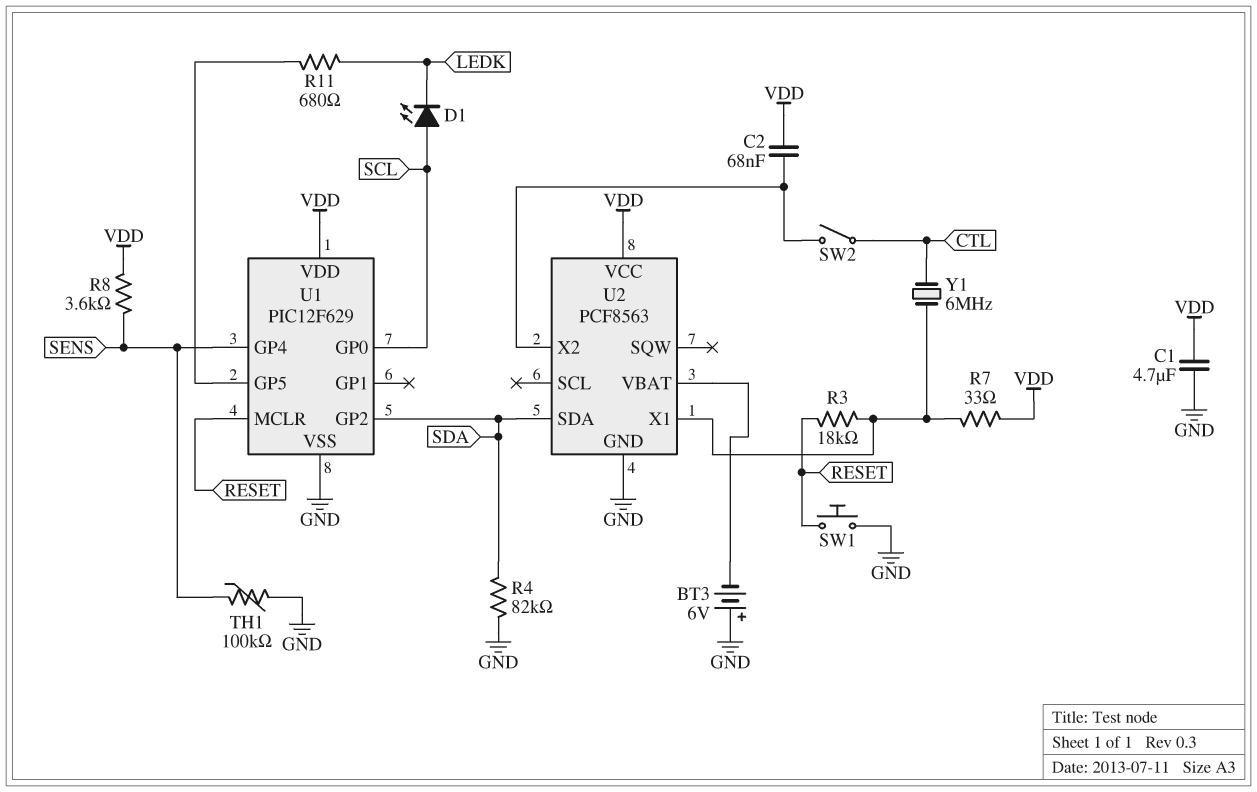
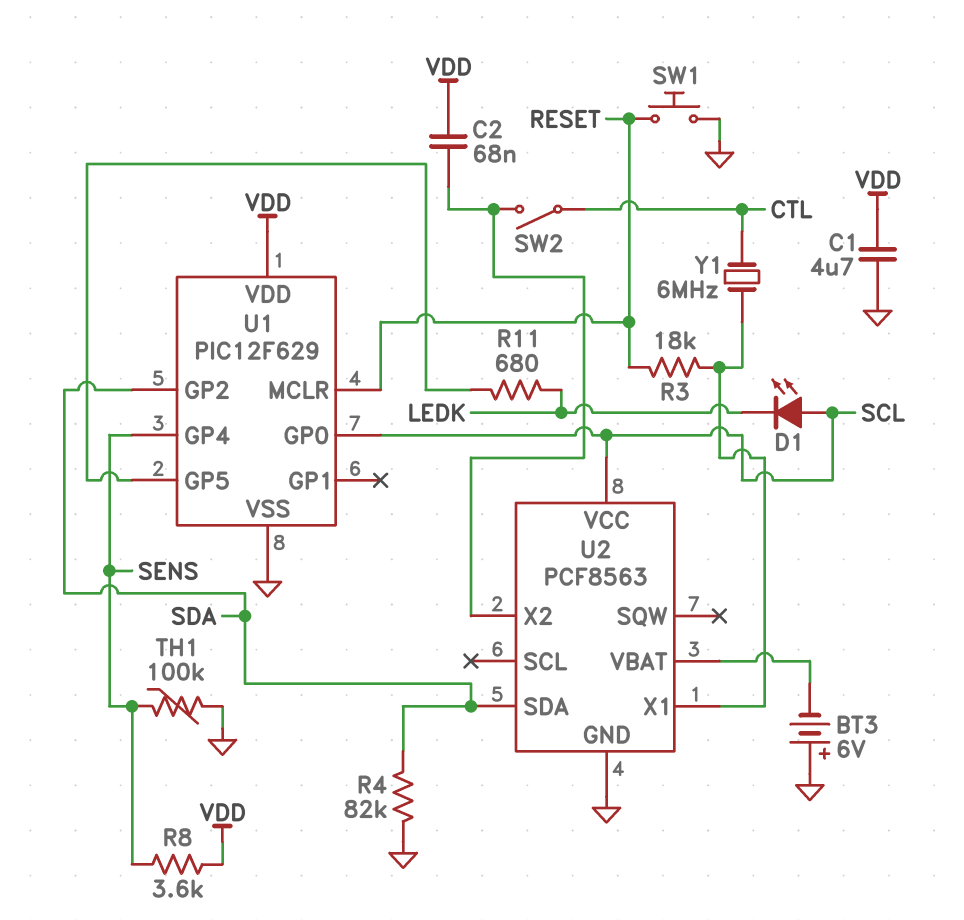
R7: 33 (U2/X1, VDD) -> none
U2 pin VCC: VDD -> SCL

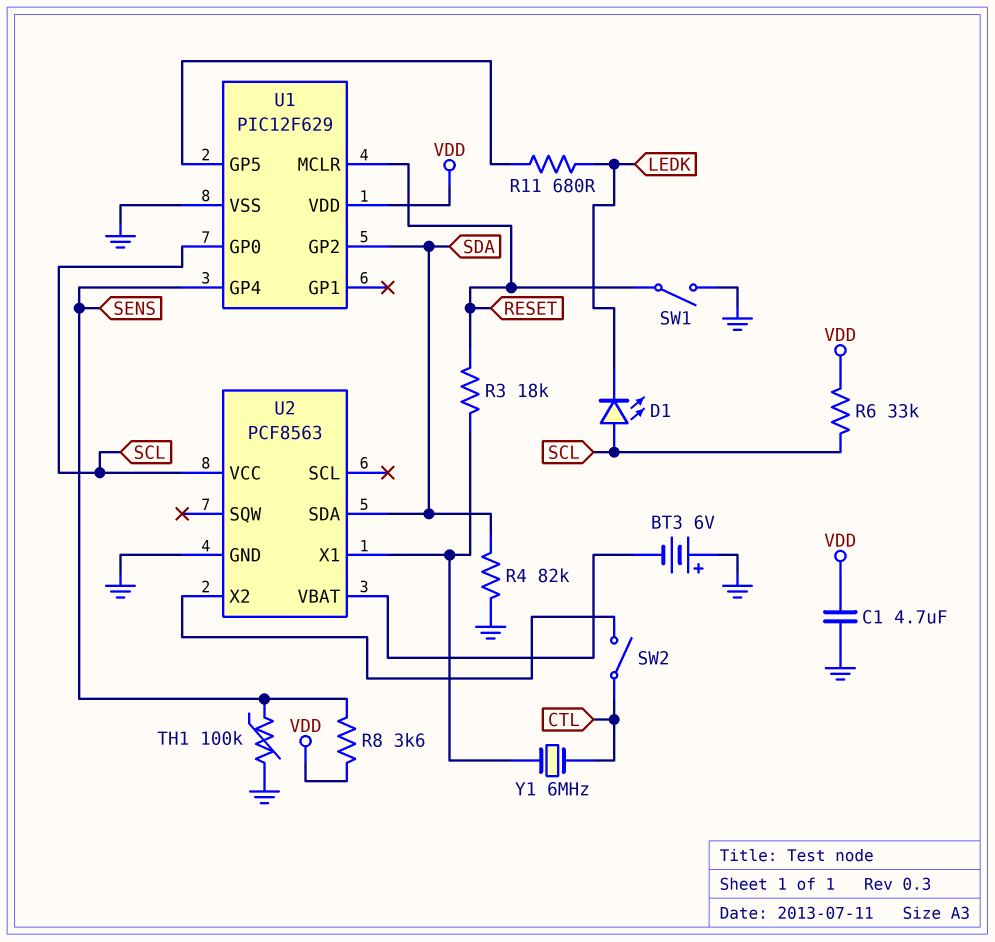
C2: 68nF (U2/X2, VDD) -> none
R6: none -> 33k (SCL, VDD)
SW1: button (GND, RESET) -> switch (GND, RESET)

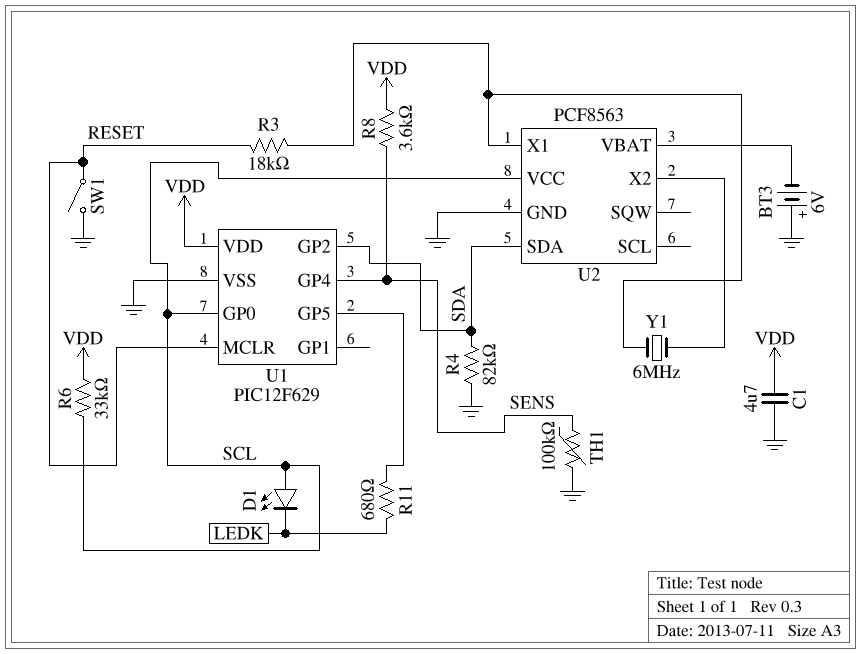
SW2: switch (CTL, U2/X2) -> none
Y1: 6MHz (CTL, U2/X1) -> 6MHz (U2/X1, U2/X2)

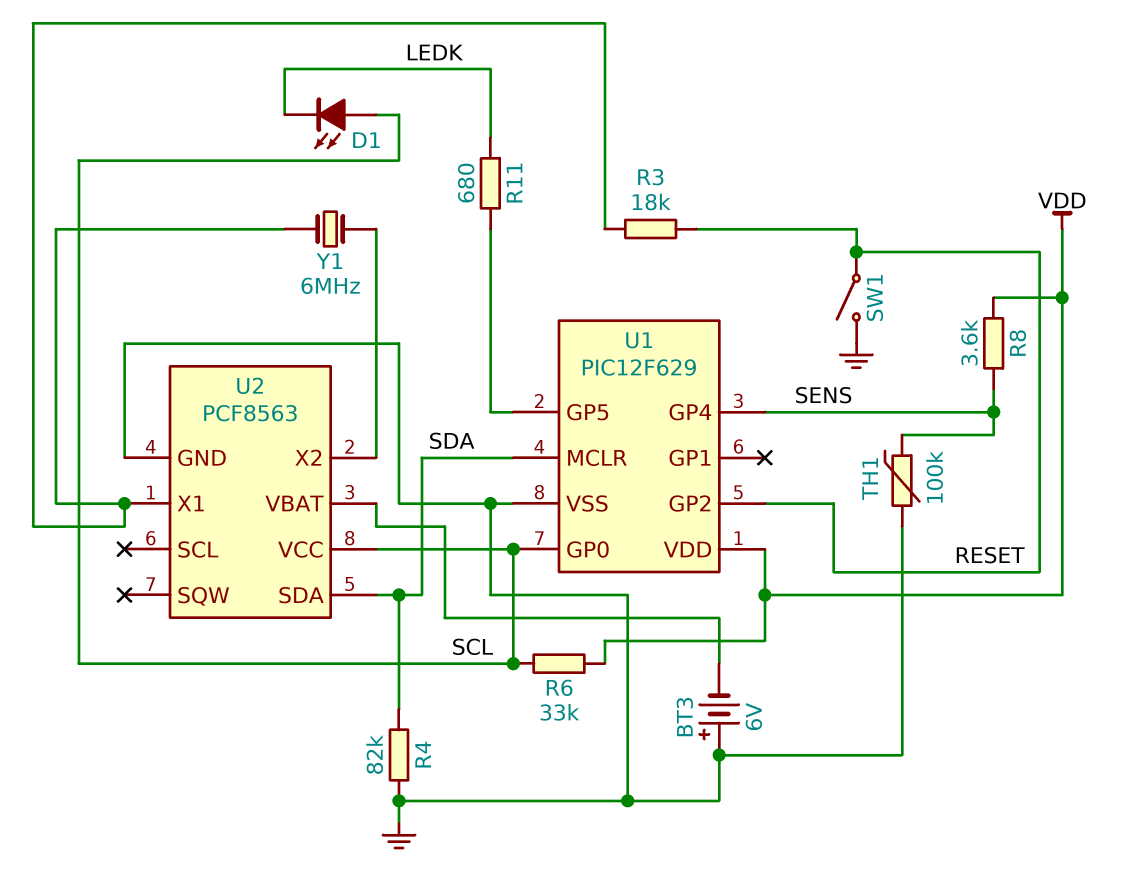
C1: 4.7uF (GND, VDD) -> none
U1 pin GP2: SDA -> RESET
U1 pin MCLR: RESET -> SDA

